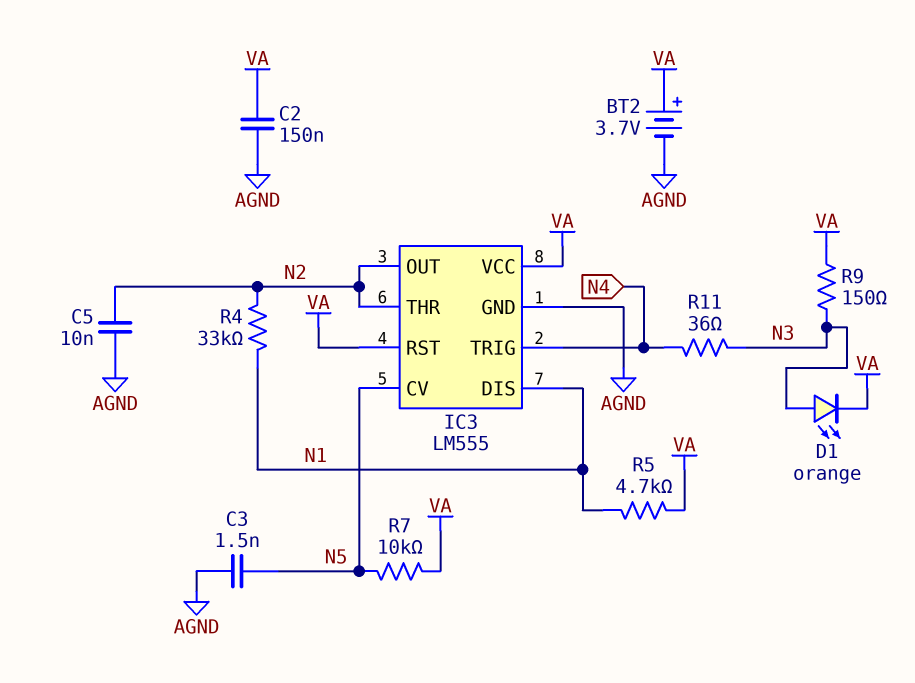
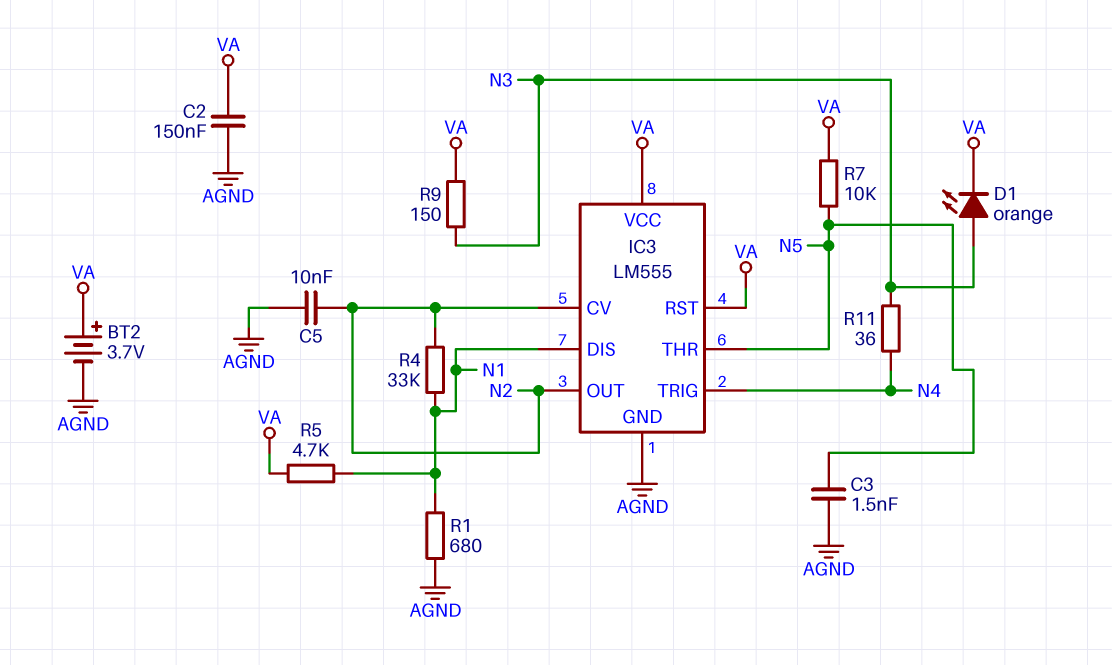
IC3 pin CV: N5 -> N2
IC3 pin THR: N2 -> N5
R1: none -> 680 (AGND, N1)

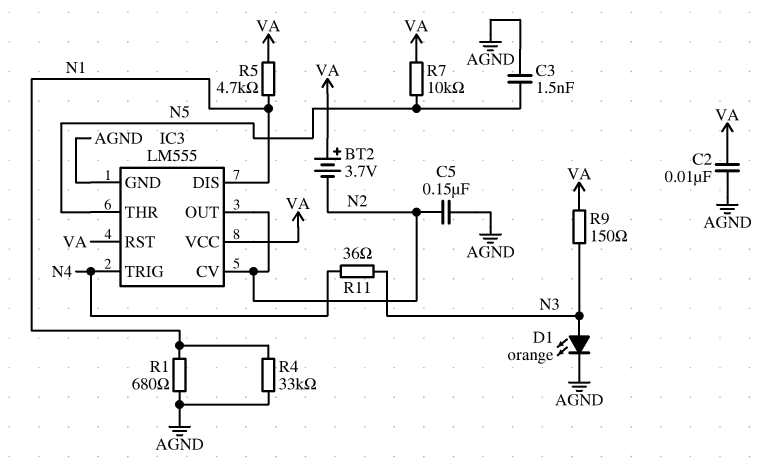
BT2: 3.7V (plus VA, minus AGND) -> 3.7V (plus VA, minus N2)
C2: 150nF (AGND, VA) -> 10nF (AGND, VA)
C5: 10nF (AGND, N2) -> 150nF (AGND, N2)
D1: LED orange (A N3, K VA) -> LED orange (A N3, K AGND)
R4: 33k (N1, N2) -> 33k (AGND, N1)

